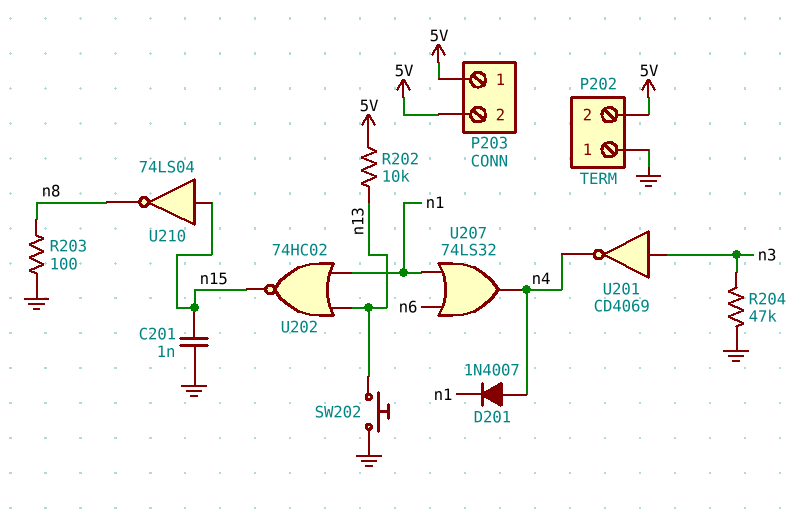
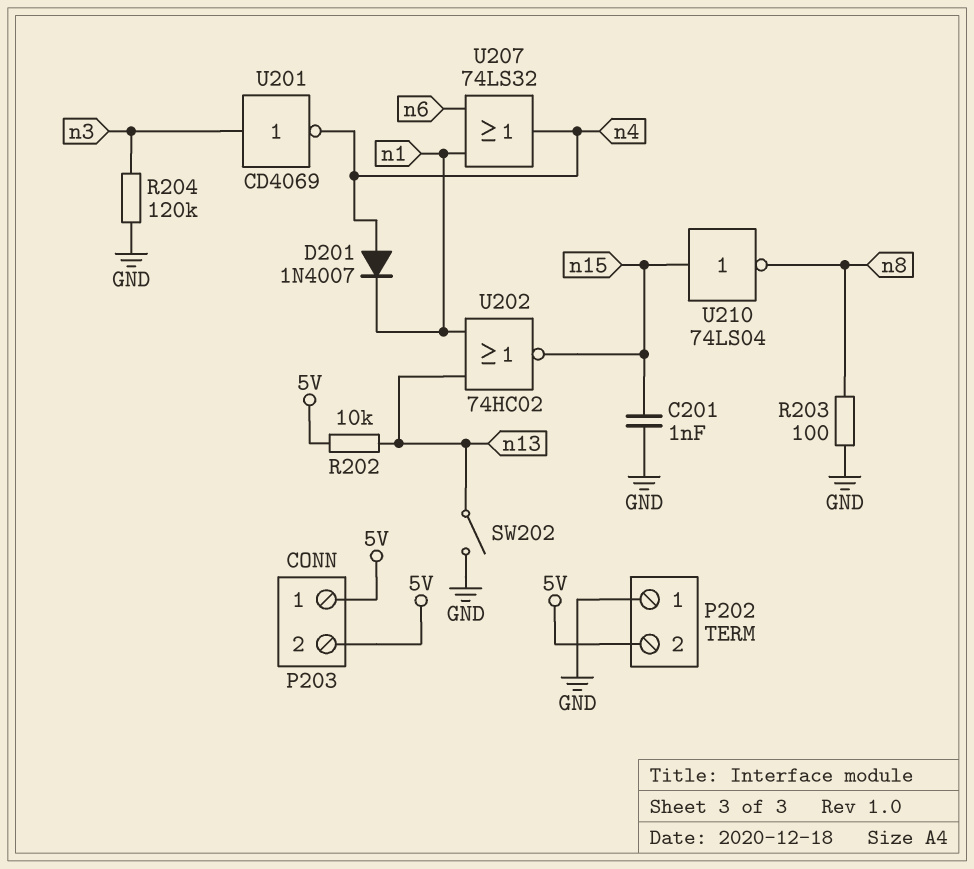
R204: 47k (GND, n3) -> 120k (GND, n3)
SW202: button (GND, n13) -> switch (GND, n13)

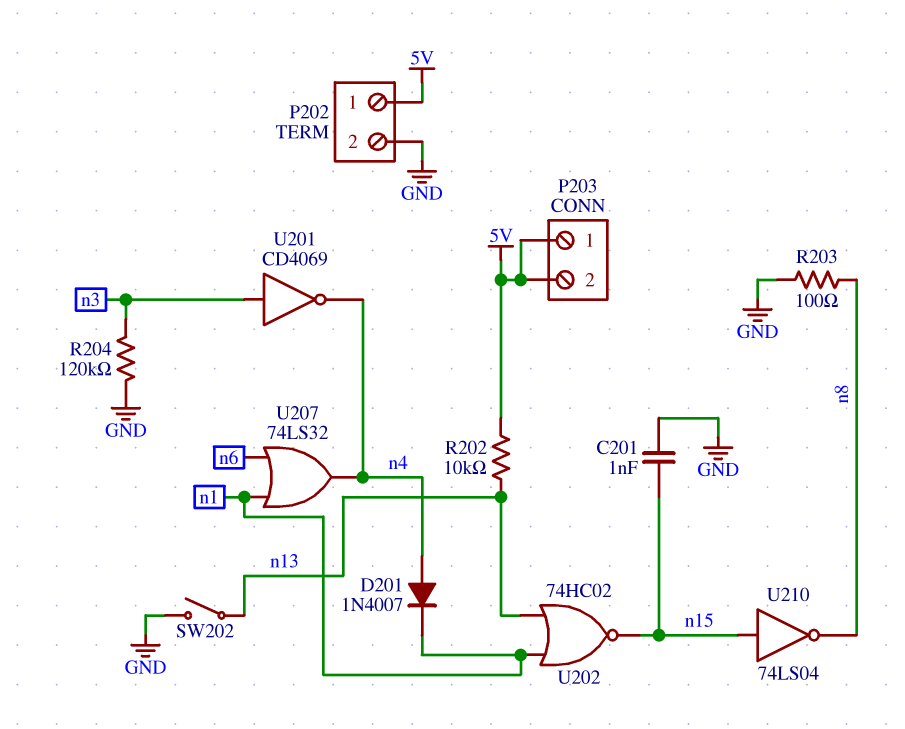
P202 pin 1: GND -> 5V
P202 pin 2: 5V -> GND

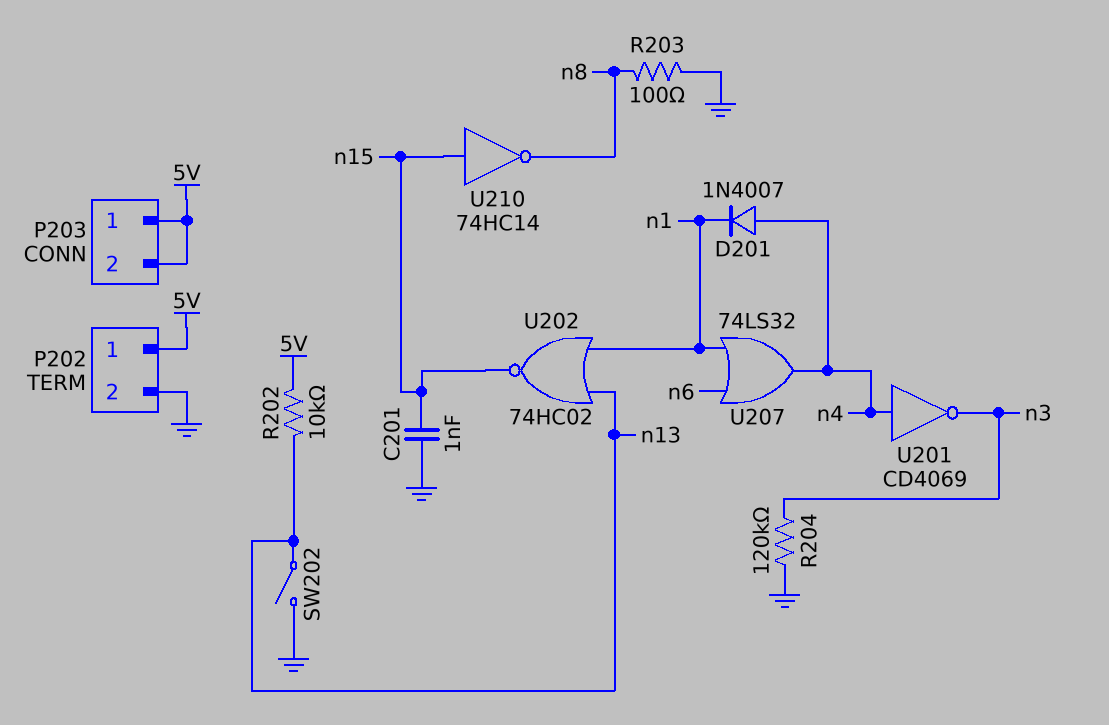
U201: NOT CD4069 (in n3, out n4) -> NOT CD4069 (in n4, out n3)
U210: NOT 74LS04 (in n15, out n8) -> NOT 74HC14 (in n15, out n8)

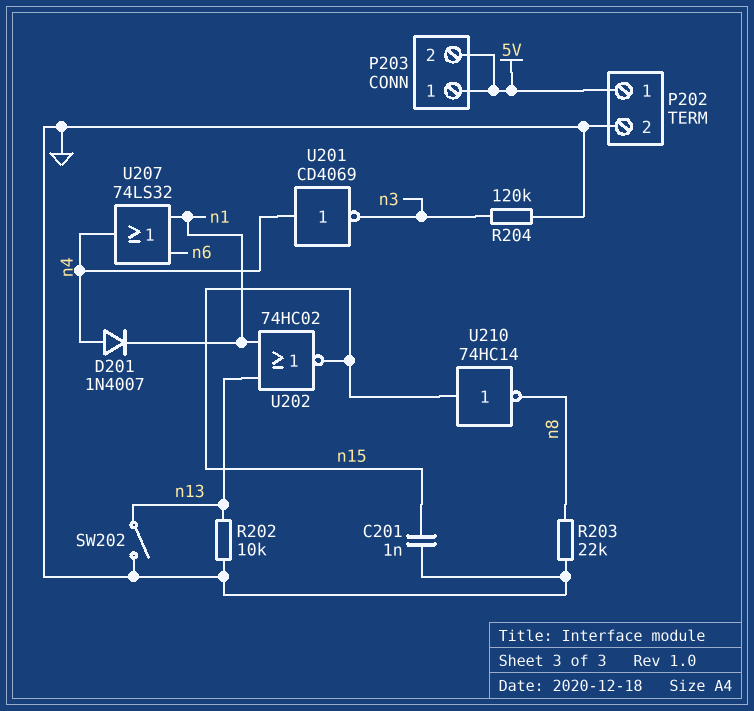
R202: 10k (5V, n13) -> 10k (GND, n13)
R203: 100 (GND, n8) -> 22k (GND, n8)

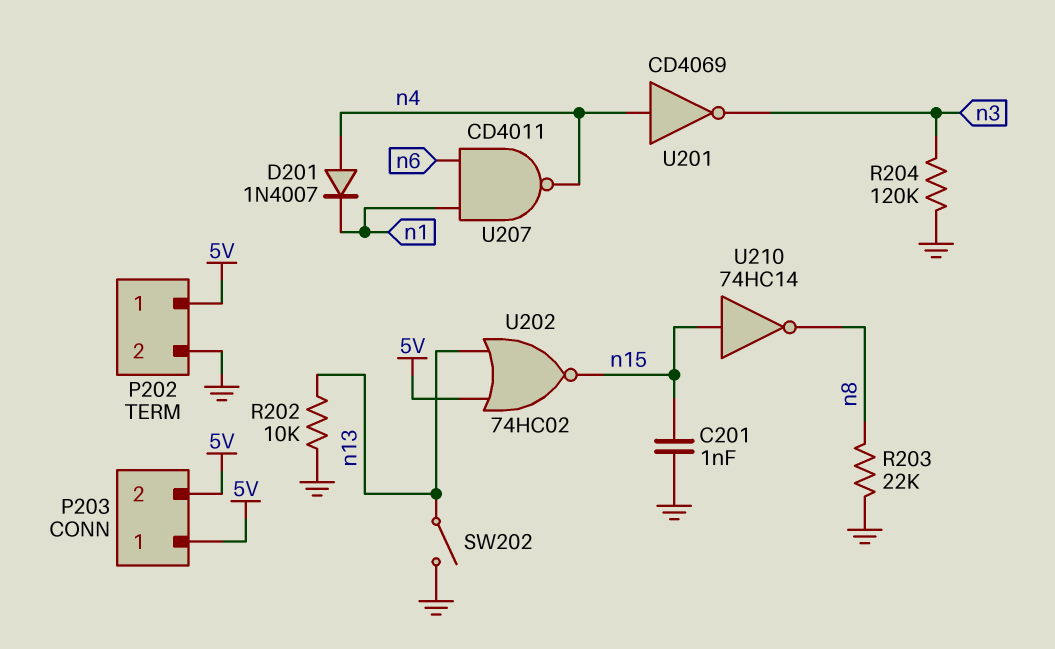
U202: NOR 74HC02 (in n1, in n13, out n15) -> NOR 74HC02 (in 5V, in n13, out n15)
U207: OR 74LS32 (in n1, in n6, out n4) -> NAND CD4011 (in n1, in n6, out n4)

